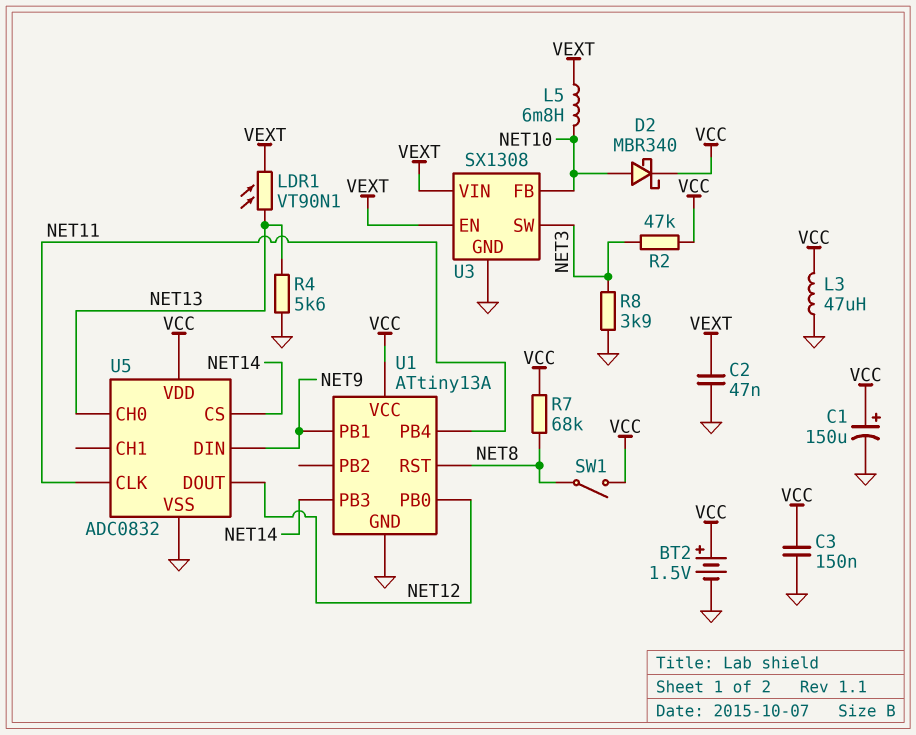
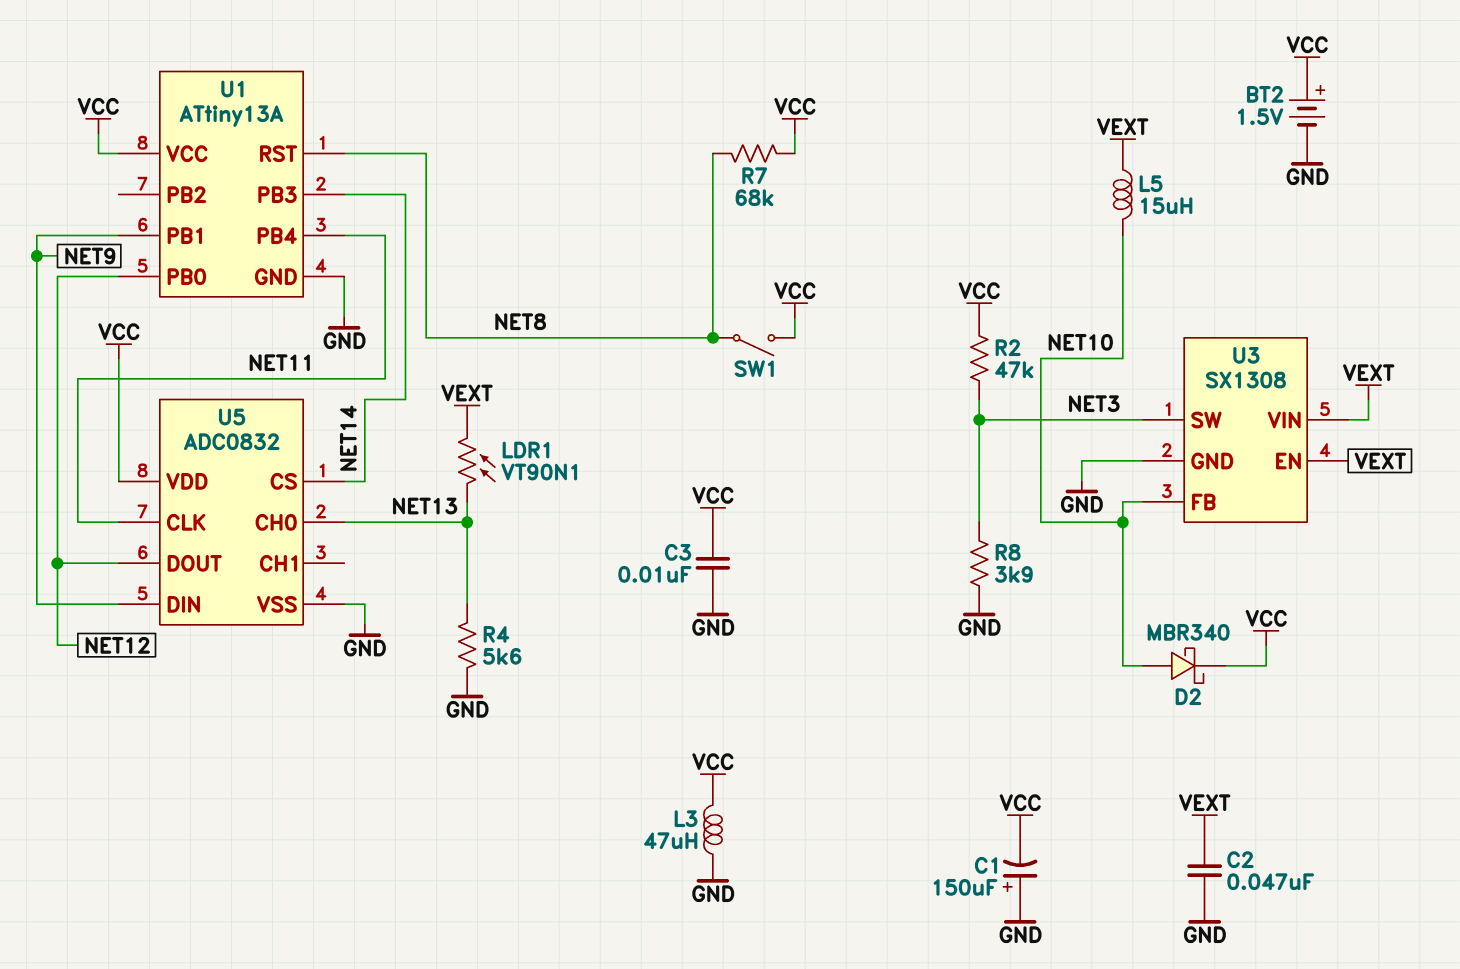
C1: 150uF (plus VCC, minus GND) -> 150uF (plus GND, minus VCC)
C3: 150nF (GND, VCC) -> 10nF (GND, VCC)
L5: 6.8mH (NET10, VEXT) -> 15uH (NET10, VEXT)

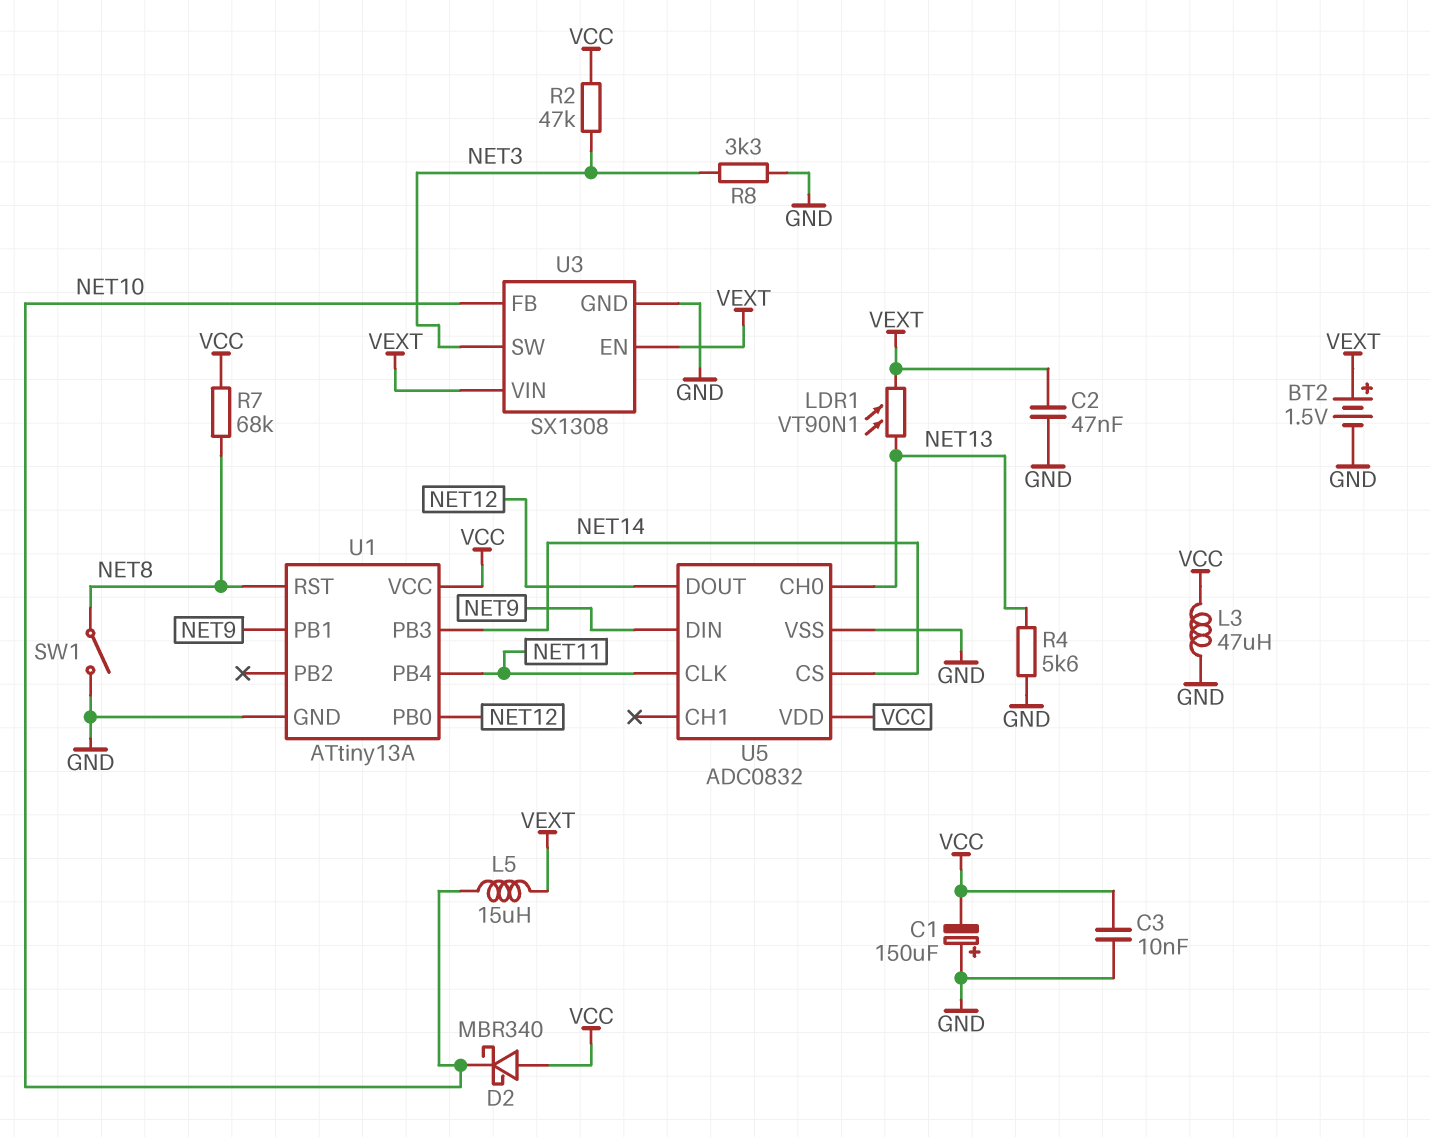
BT2: 1.5V (plus VCC, minus GND) -> 1.5V (plus VEXT, minus GND)
D2: schottky MBR340 (A NET10, K VCC) -> schottky MBR340 (A VCC, K NET10)
R8: 3.9k (GND, NET3) -> 3.3k (GND, NET3)
SW1: switch (NET8, VCC) -> switch (GND, NET8)

